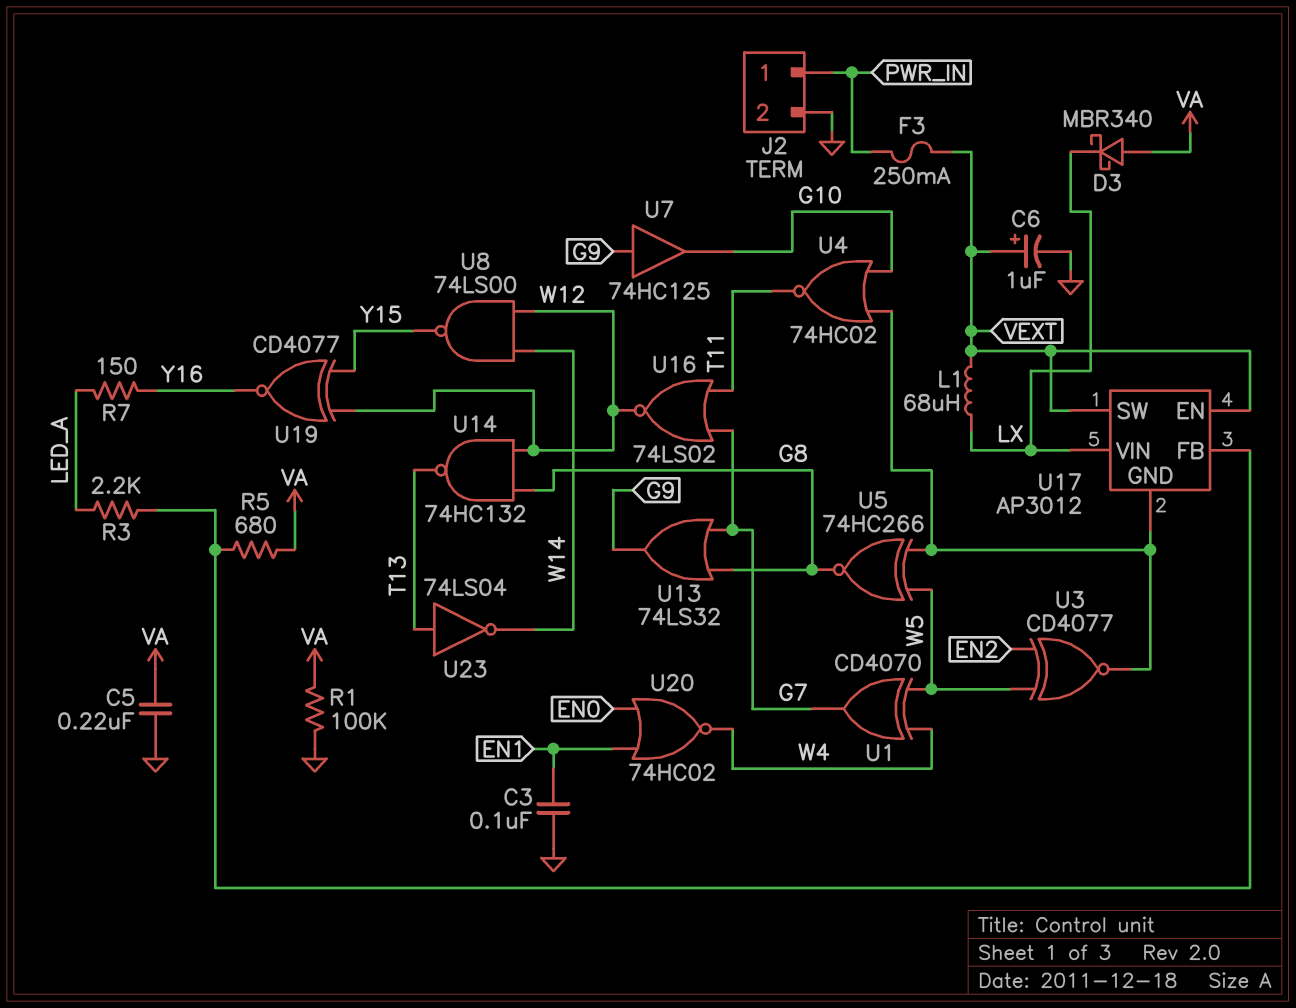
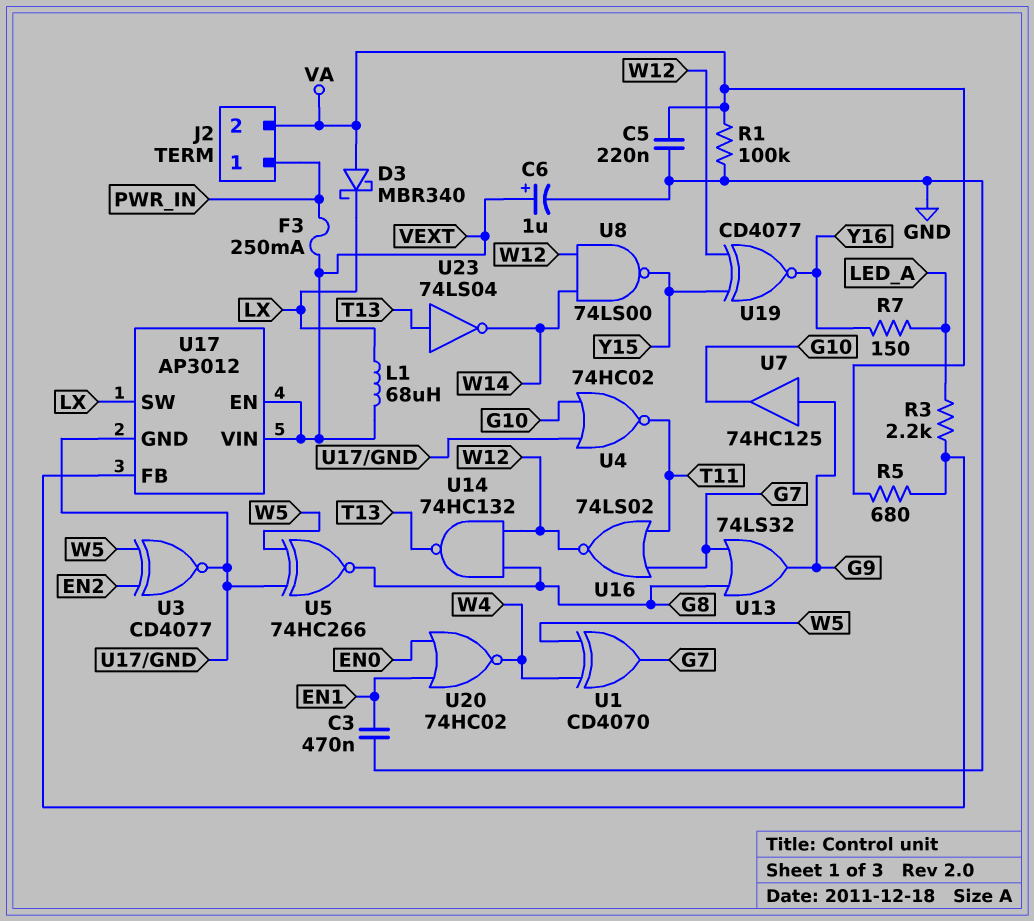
C3: 100nF (EN1, GND) -> 470nF (EN1, GND)
J2 pin 2: GND -> VA
U17 pin SW: VEXT -> LX
U17 pin VIN: LX -> VEXT

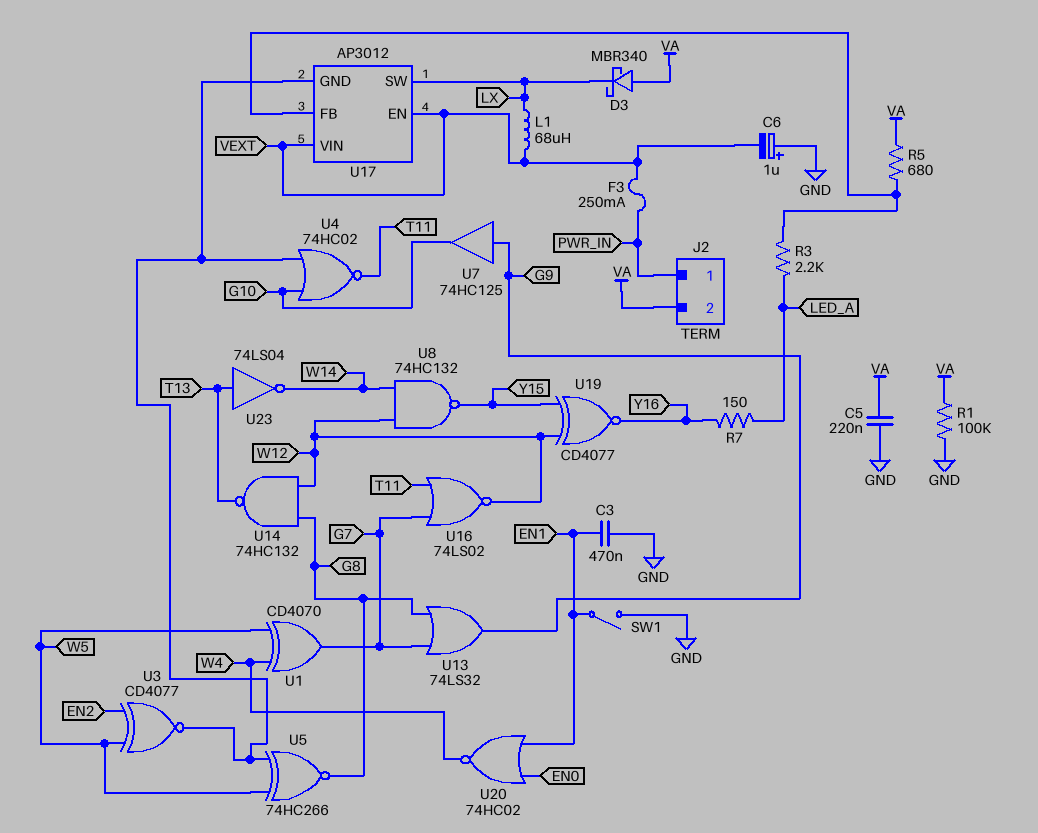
C6: 1uF (plus VEXT, minus GND) -> 1uF (plus GND, minus VEXT)
SW1: none -> switch (EN1, GND)
U8: NAND 74LS00 (in W12, in W14, out Y15) -> NAND 74HC132 (in W12, in W14, out Y15)

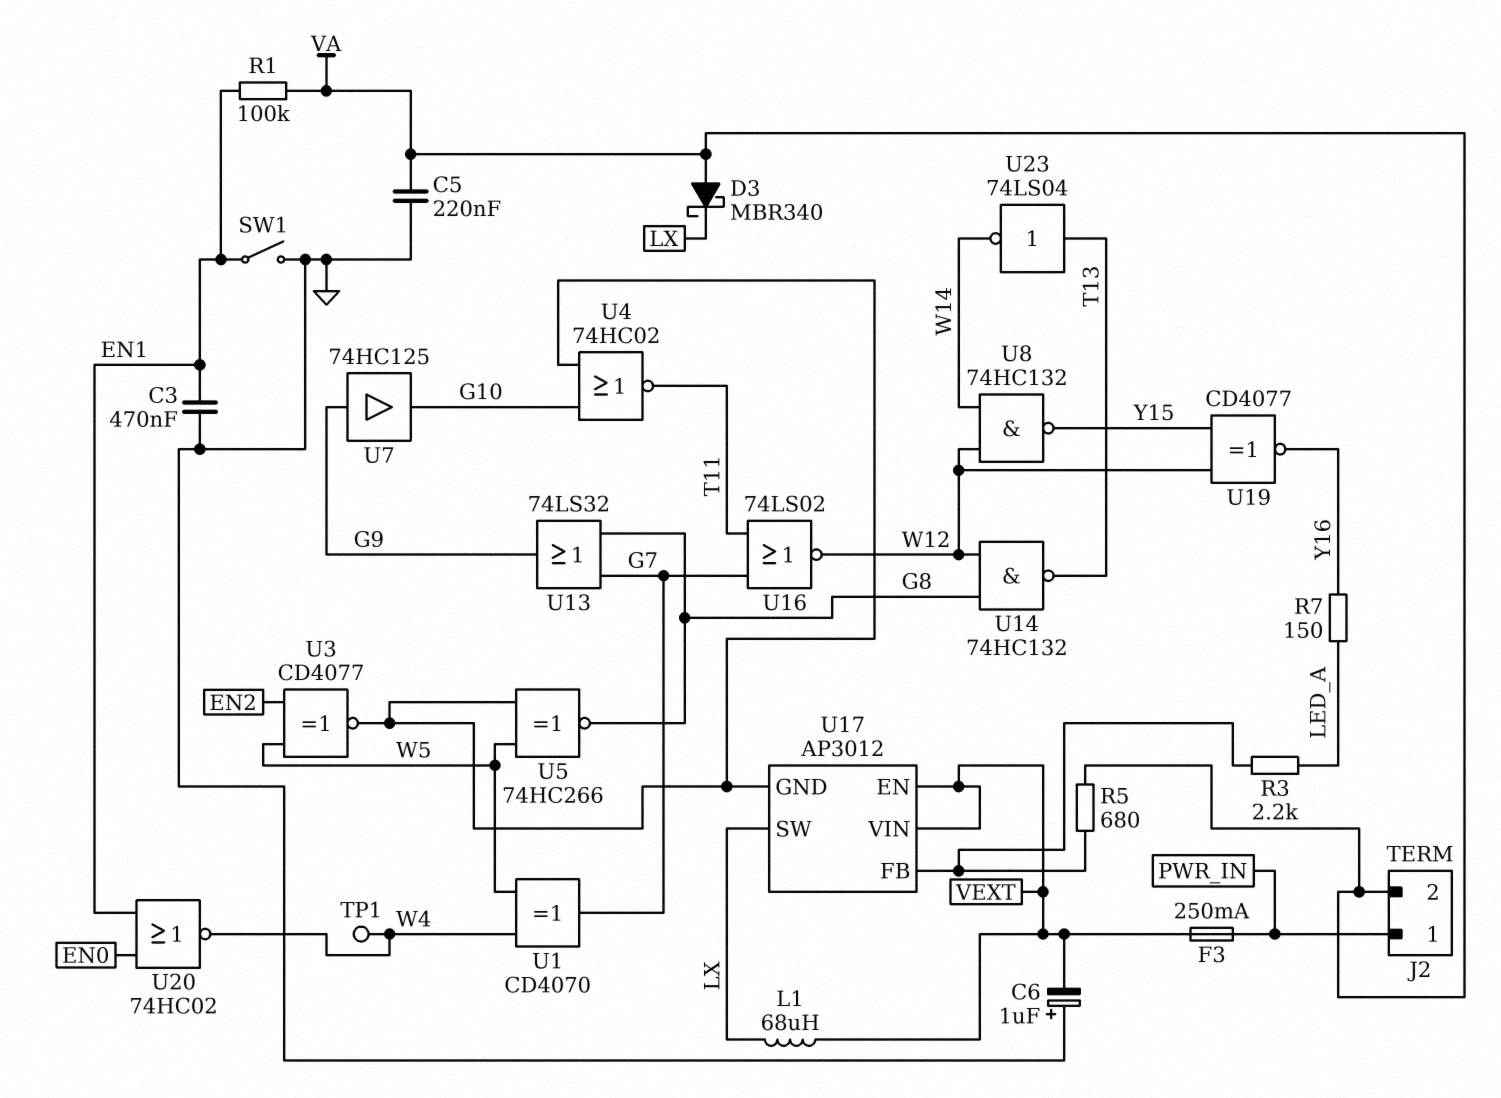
R1: 100k (GND, VA) -> 100k (EN1, VA)
TP1: none -> test point (W4)

